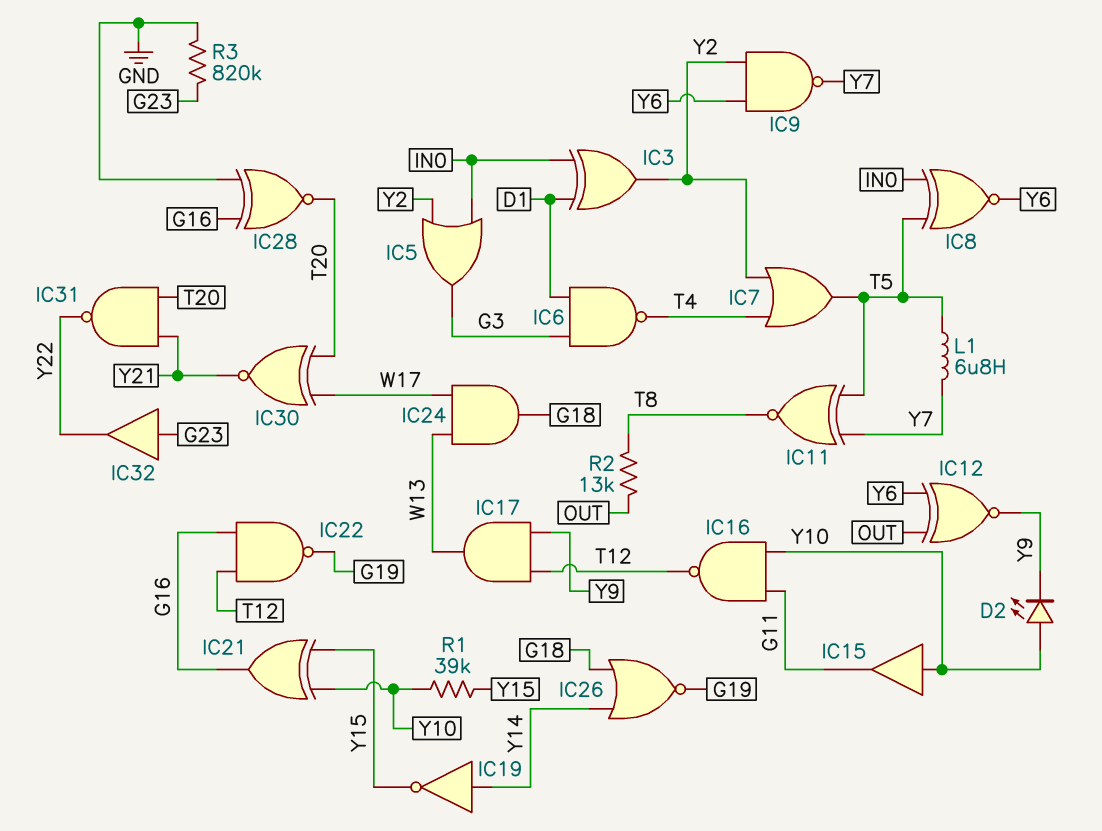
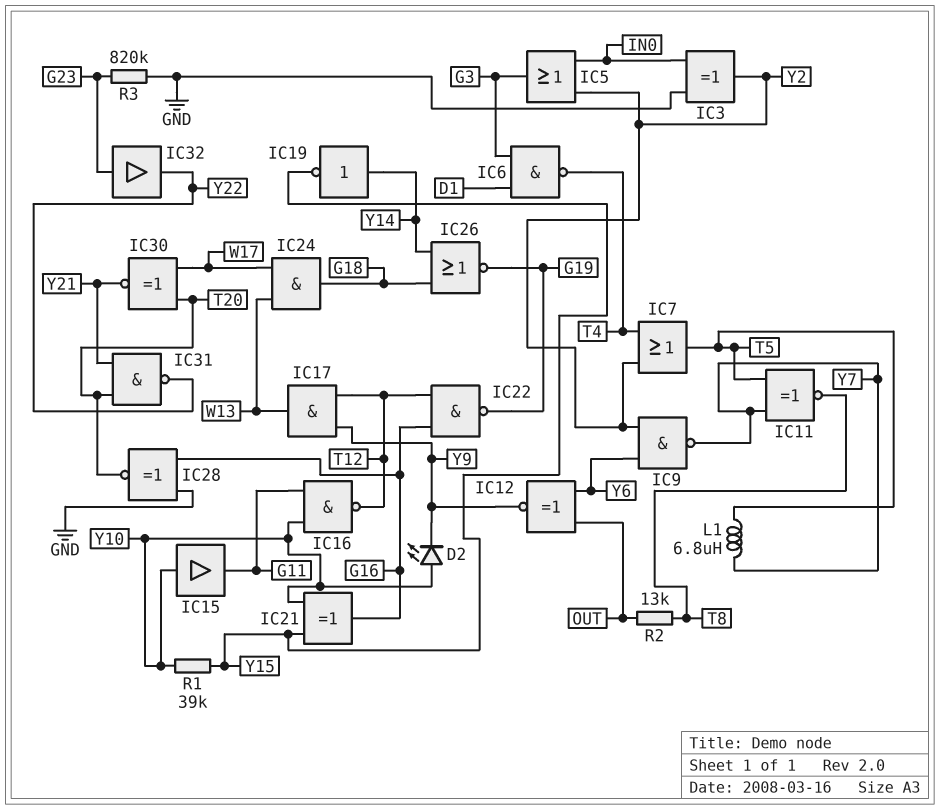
IC3: XOR (in D1, in IN0, out Y2) -> XOR (in GND, in IN0, out Y2)
IC8: XNOR (in IN0, in T5, out Y6) -> none

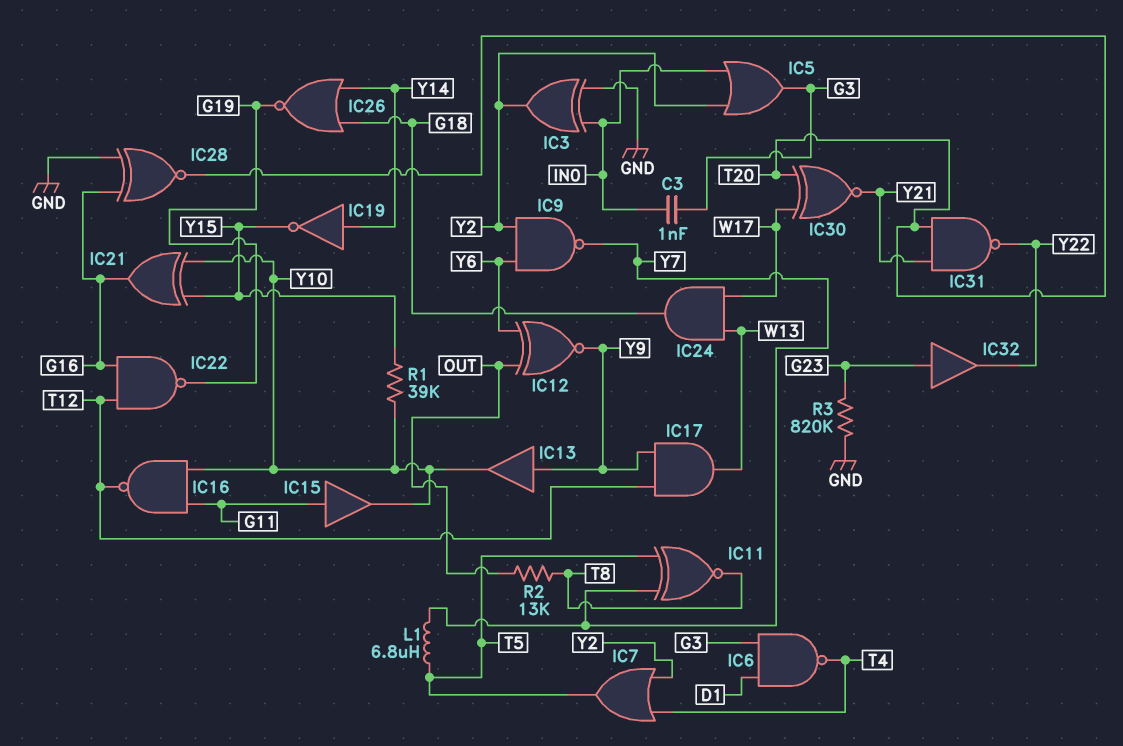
C3: none -> 1nF (G3, IN0)
D2: LED (A Y10, K Y9) -> none
IC13: none -> buffer (in Y9, out Y10)
IC15: buffer (in Y10, out G11) -> buffer (in G11, out Y10)

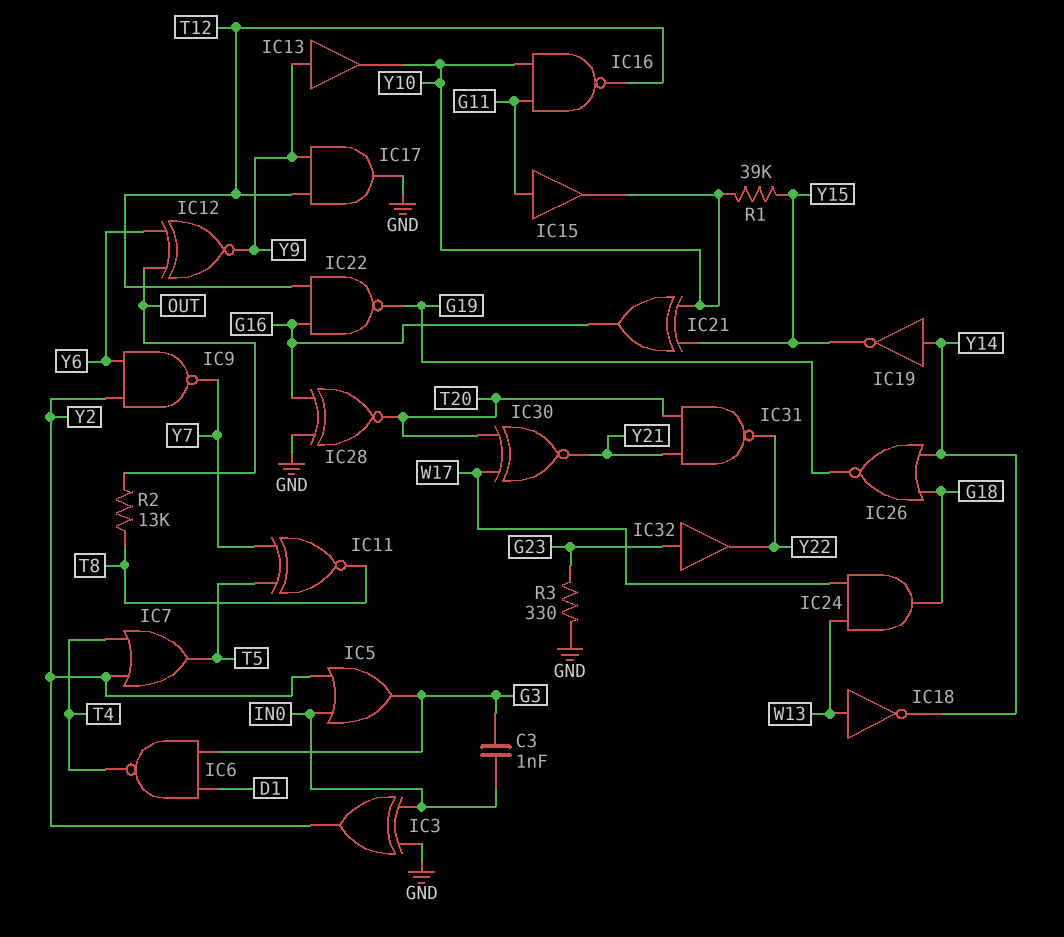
IC17: AND (in T12, in Y9, out W13) -> AND (in T12, in Y9, out GND)
IC18: none -> NOT (in W13, out Y14)
L1: 6.8uH (T5, Y7) -> none
R3: 820k (G23, GND) -> 330 (G23, GND)

